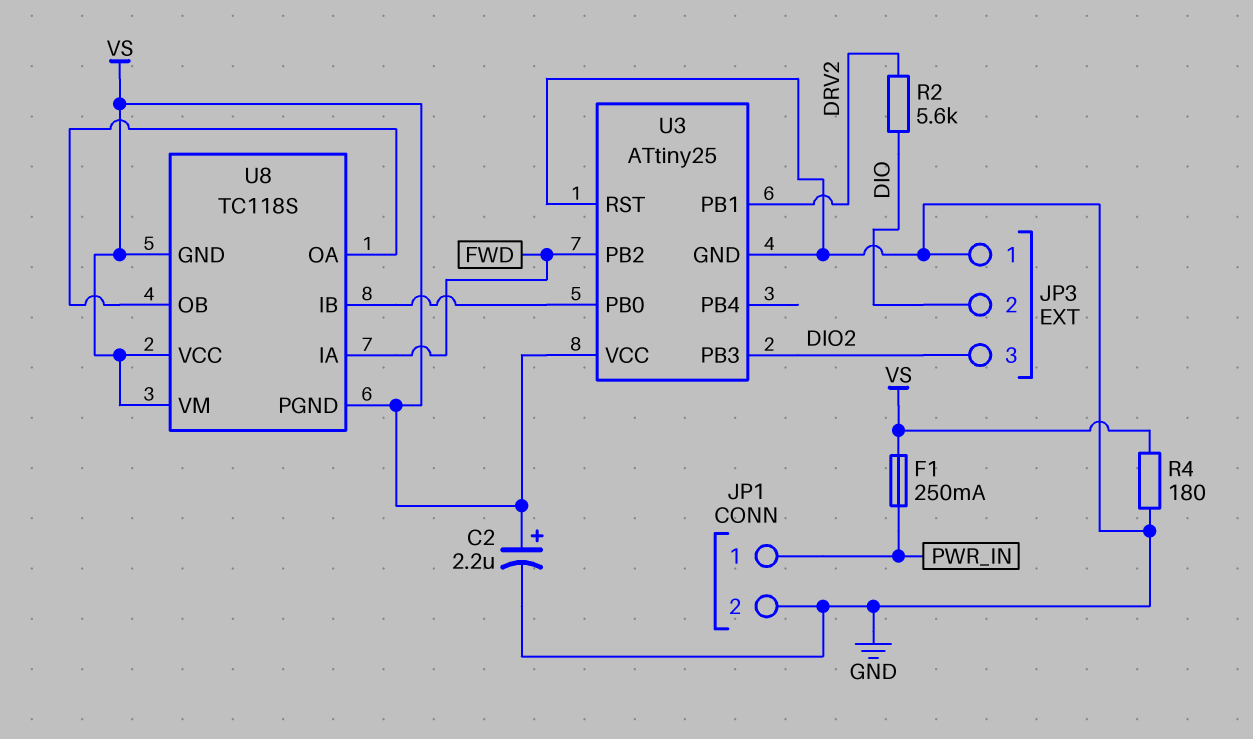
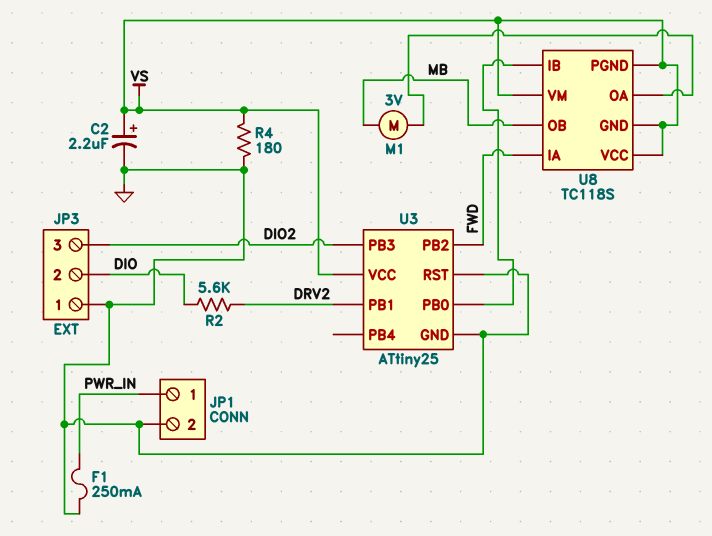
F1: 250mA (PWR_IN, VS) -> 250mA (GND, PWR_IN)
M1: none -> motor 3V (MB, U8/OA)
U8 pin OB: U8/OA -> MB

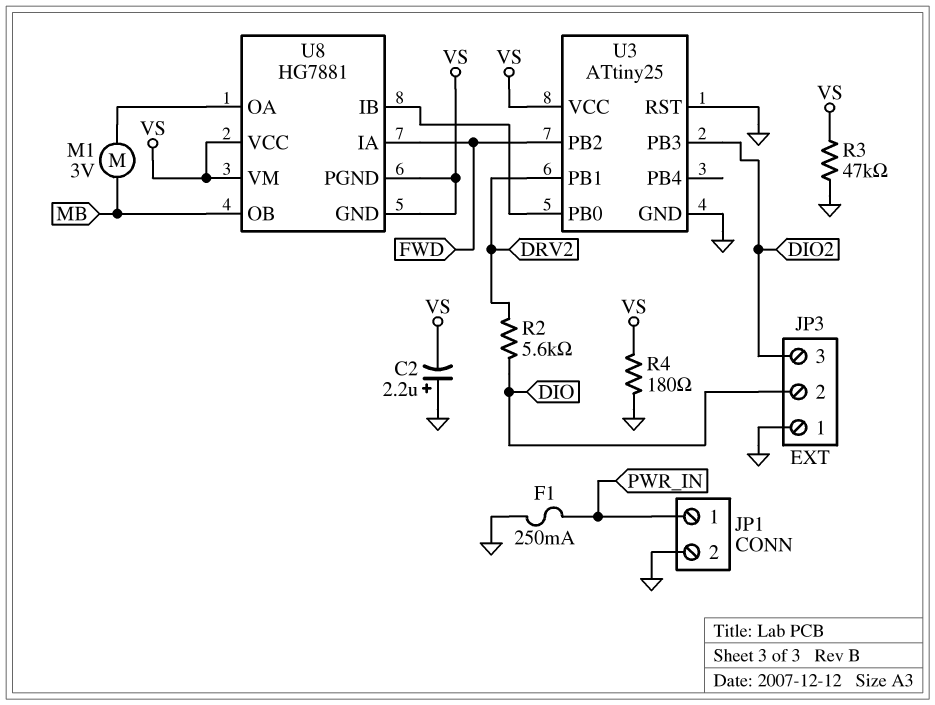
C2: 2.2uF (plus VS, minus GND) -> 2.2uF (plus GND, minus VS)
R3: none -> 47k (GND, VS)
U8: TC118S -> HG7881

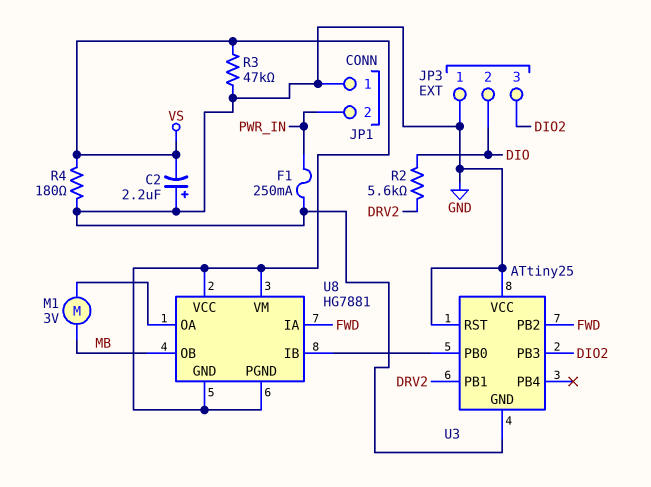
JP1 pin 1: PWR_IN -> GND
JP1 pin 2: GND -> PWR_IN
U3 pin VCC: VS -> GND

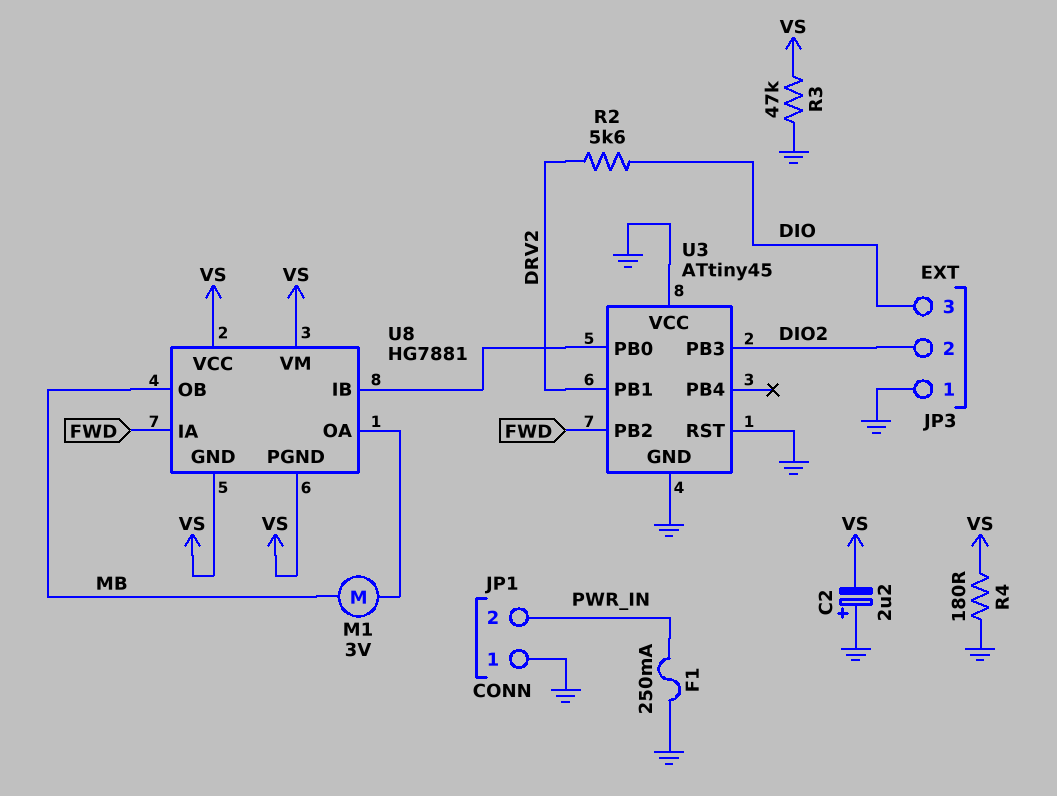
JP3 pin 2: DIO -> DIO2
JP3 pin 3: DIO2 -> DIO
U3: ATtiny25 -> ATtiny45

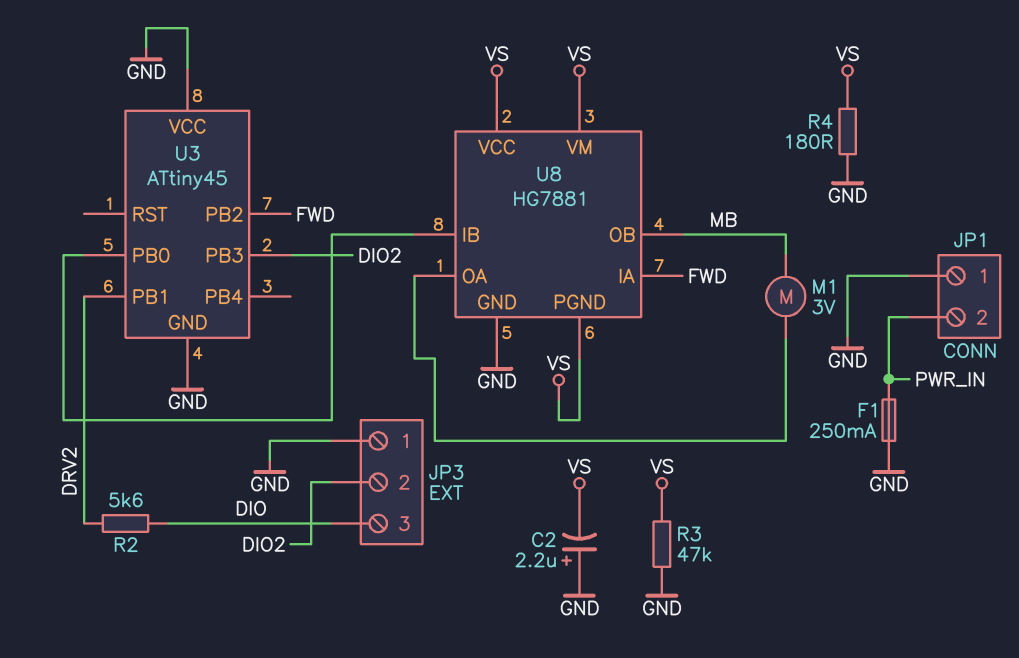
U3 pin RST: GND -> none
U8 pin GND: VS -> GND

